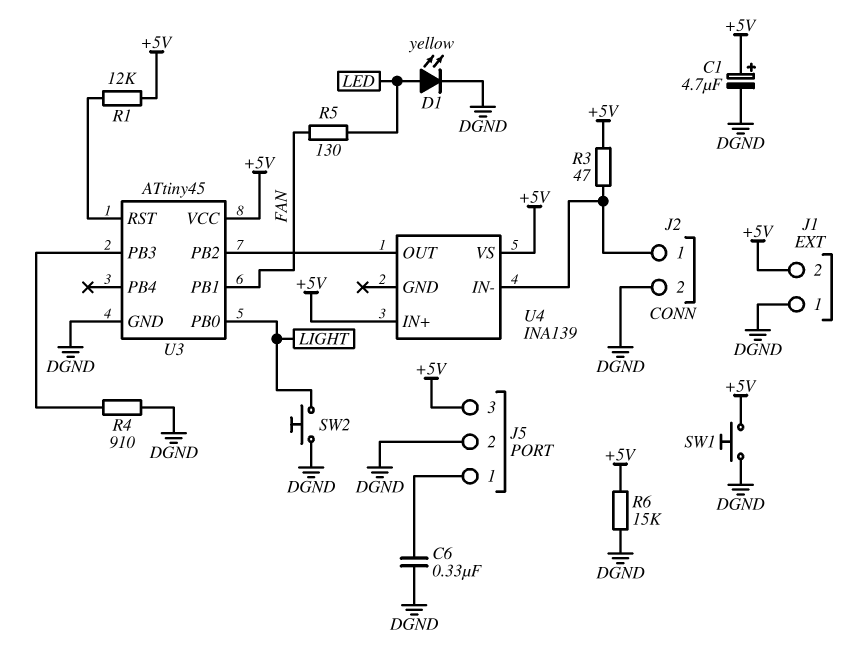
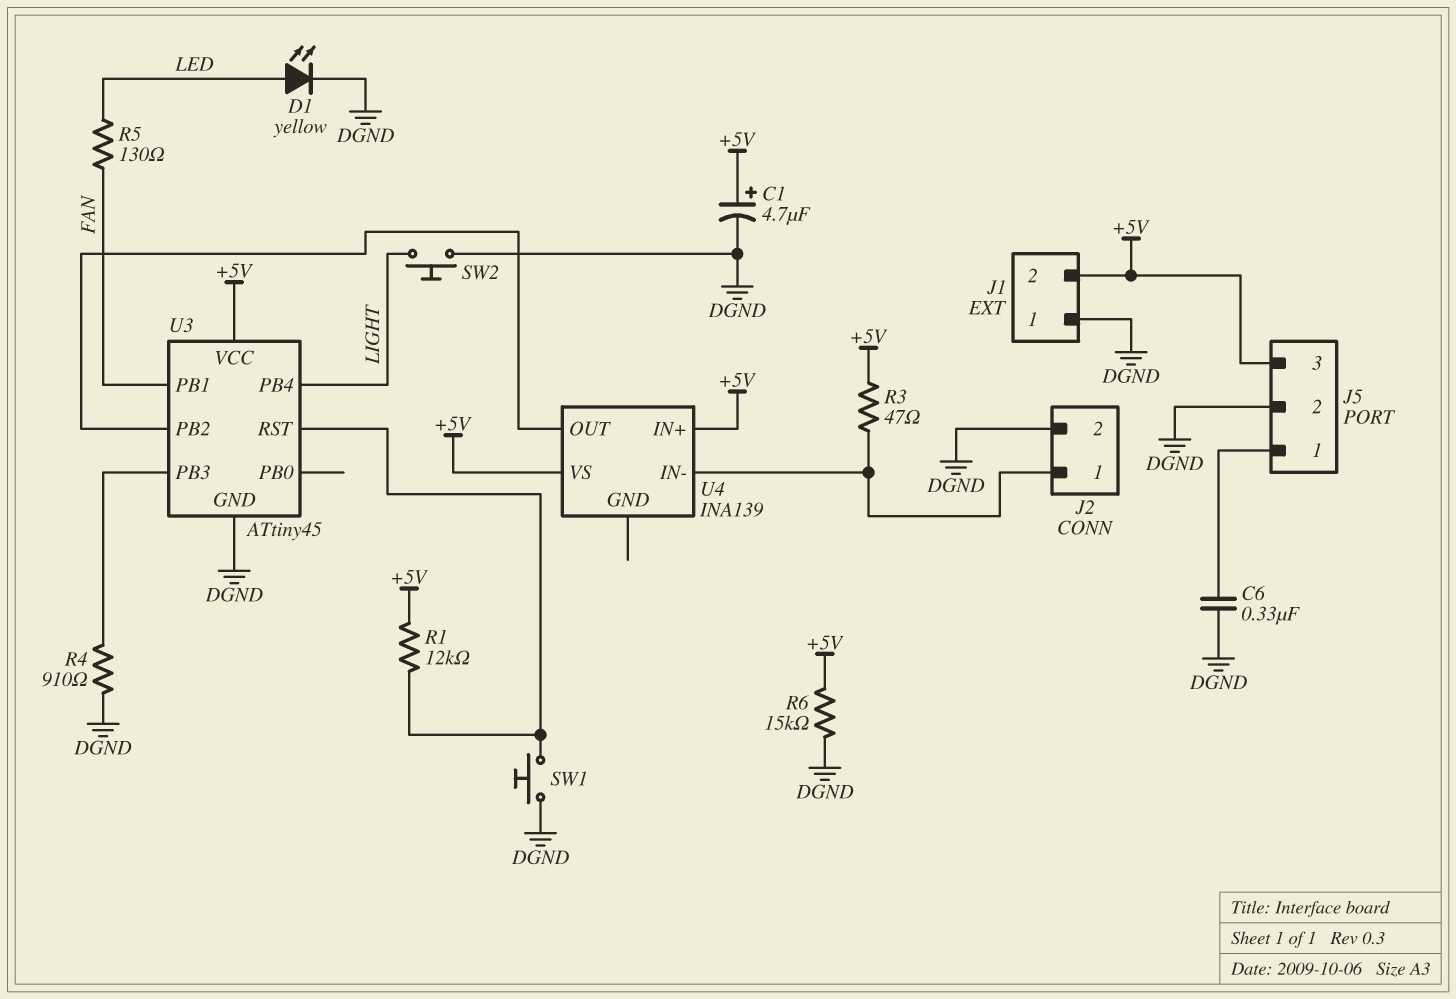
SW1: button (+5V, DGND) -> button (DGND, U3/RST)
U3 pin PB0: LIGHT -> none
U3 pin PB4: none -> LIGHT

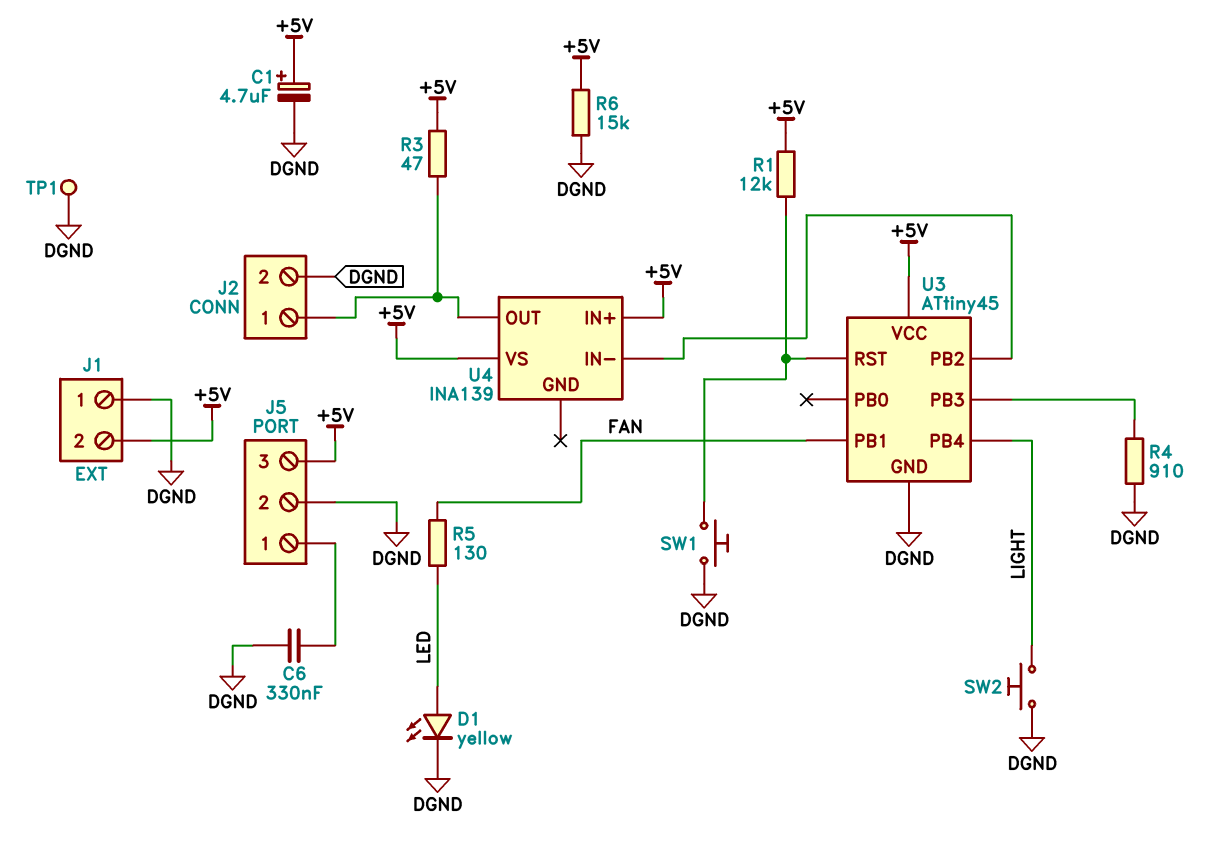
TP1: none -> test point (DGND)
U4 pin IN-: J2/1 -> U3/PB2
U4 pin OUT: U3/PB2 -> J2/1

